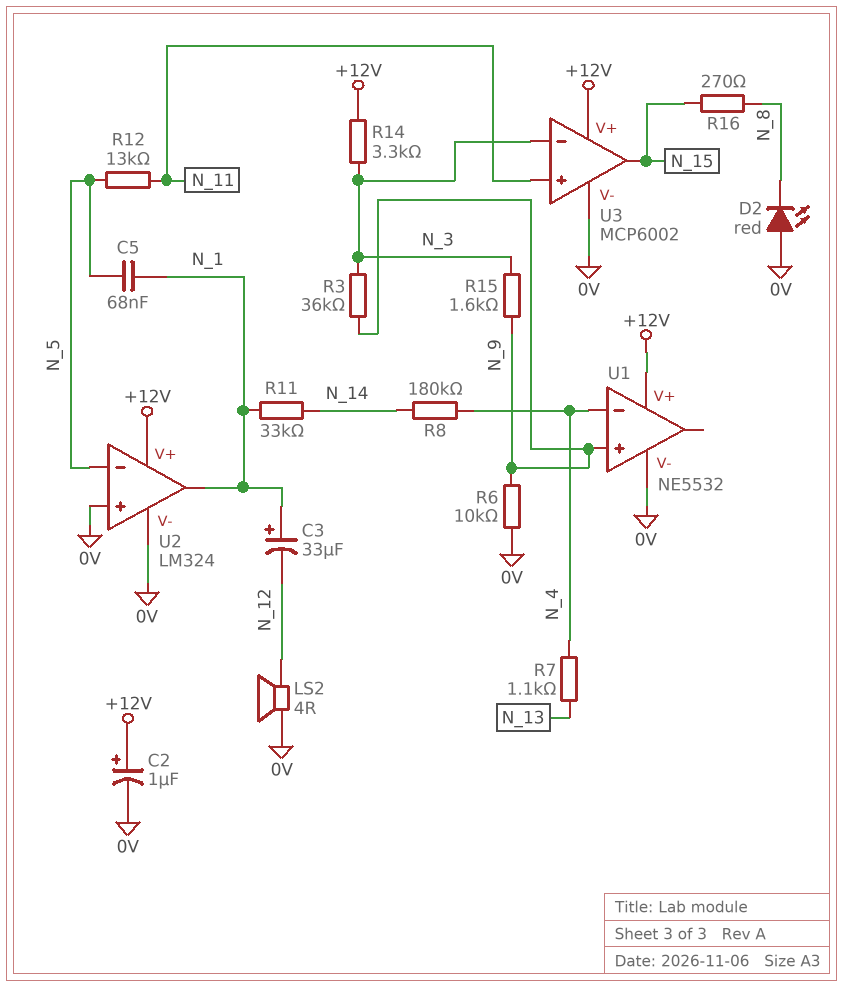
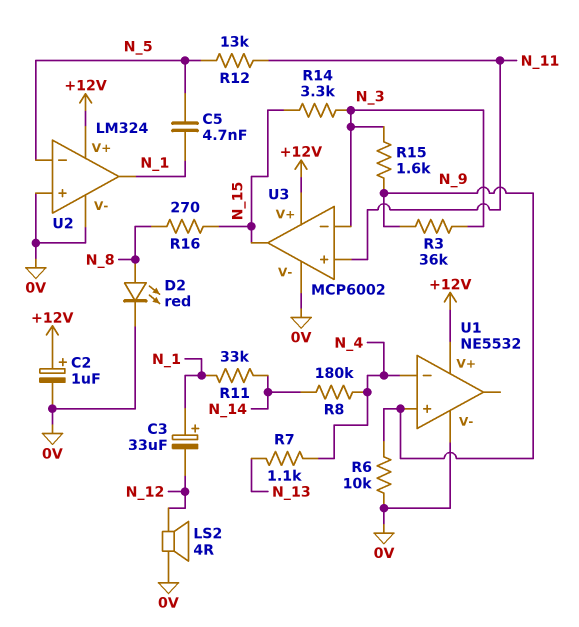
C5: 68nF (N_1, N_5) -> 4.7nF (N_1, N_5)
D2: LED red (A 0V, K N_8) -> LED red (A N_8, K 0V)
R14: 3.3k (+12V, N_3) -> 3.3k (N_3, N_15)

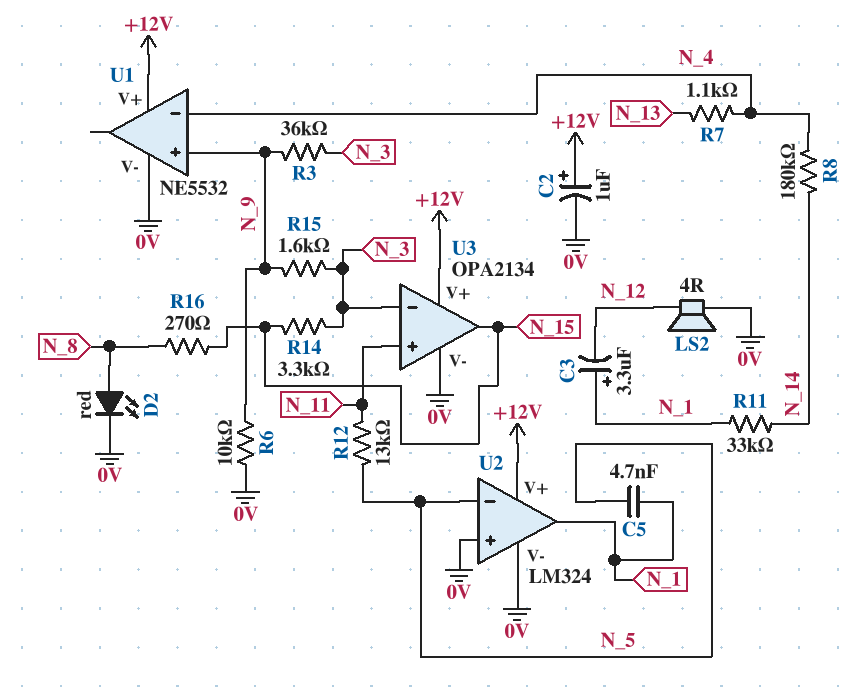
C3: 33uF (plus N_1, minus N_12) -> 3.3uF (plus N_1, minus N_12)
U3: MCP6002 -> OPA2134

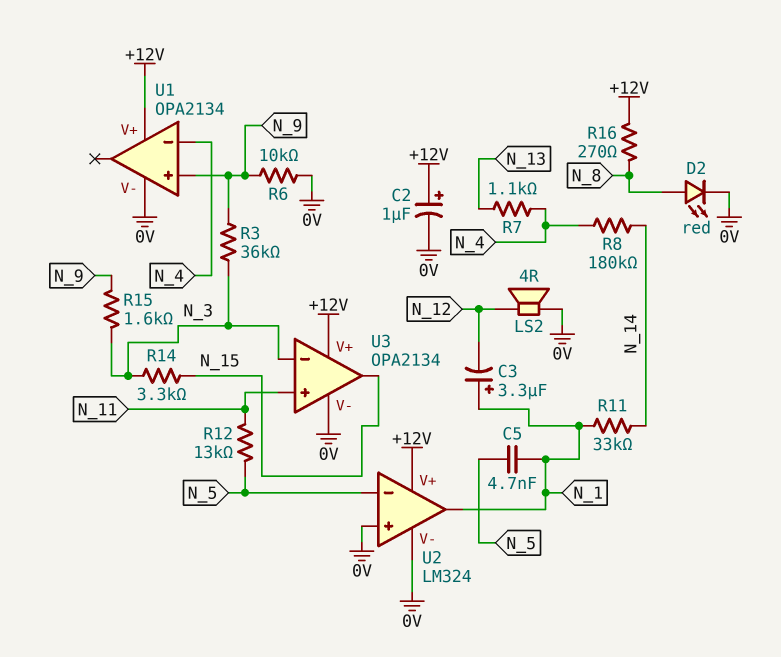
R16: 270 (N_8, N_15) -> 270 (+12V, N_8)
U1: NE5532 -> OPA2134

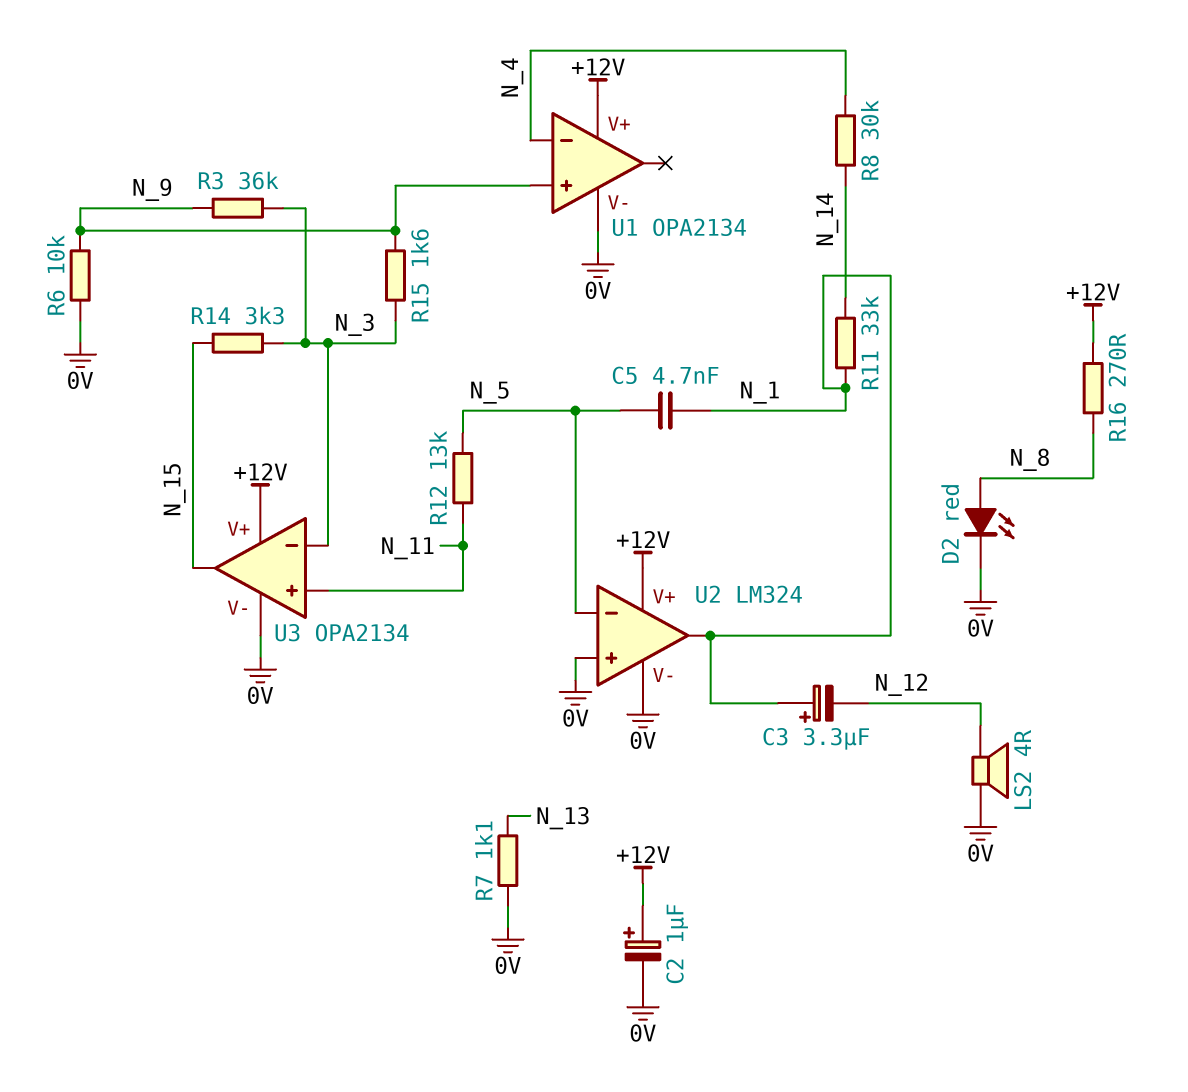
R7: 1.1k (N_4, N_13) -> 1.1k (0V, N_13)
R8: 180k (N_4, N_14) -> 30k (N_4, N_14)

